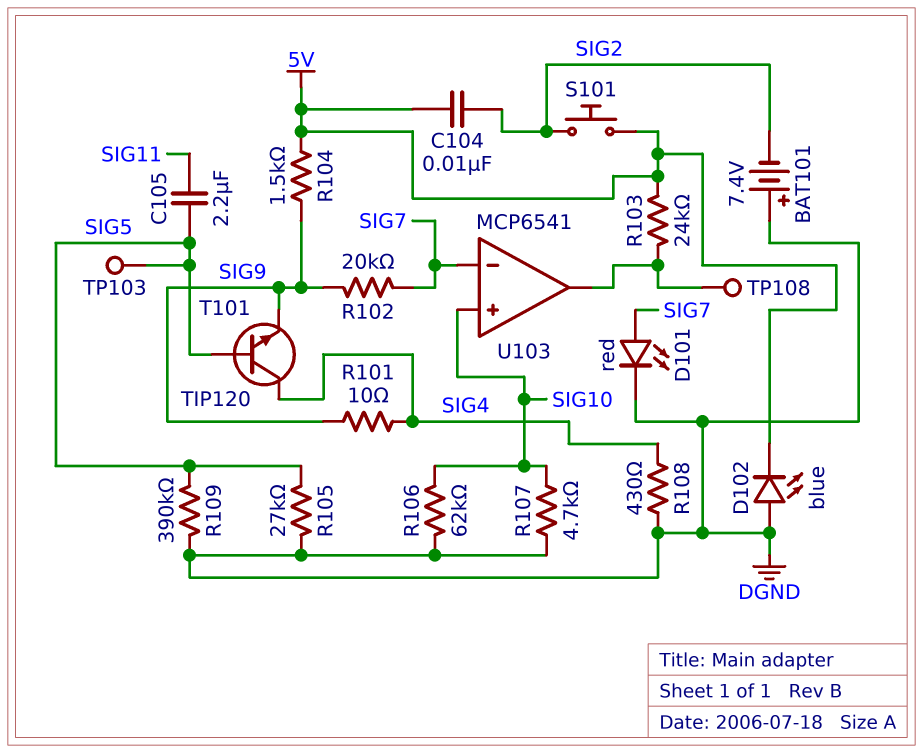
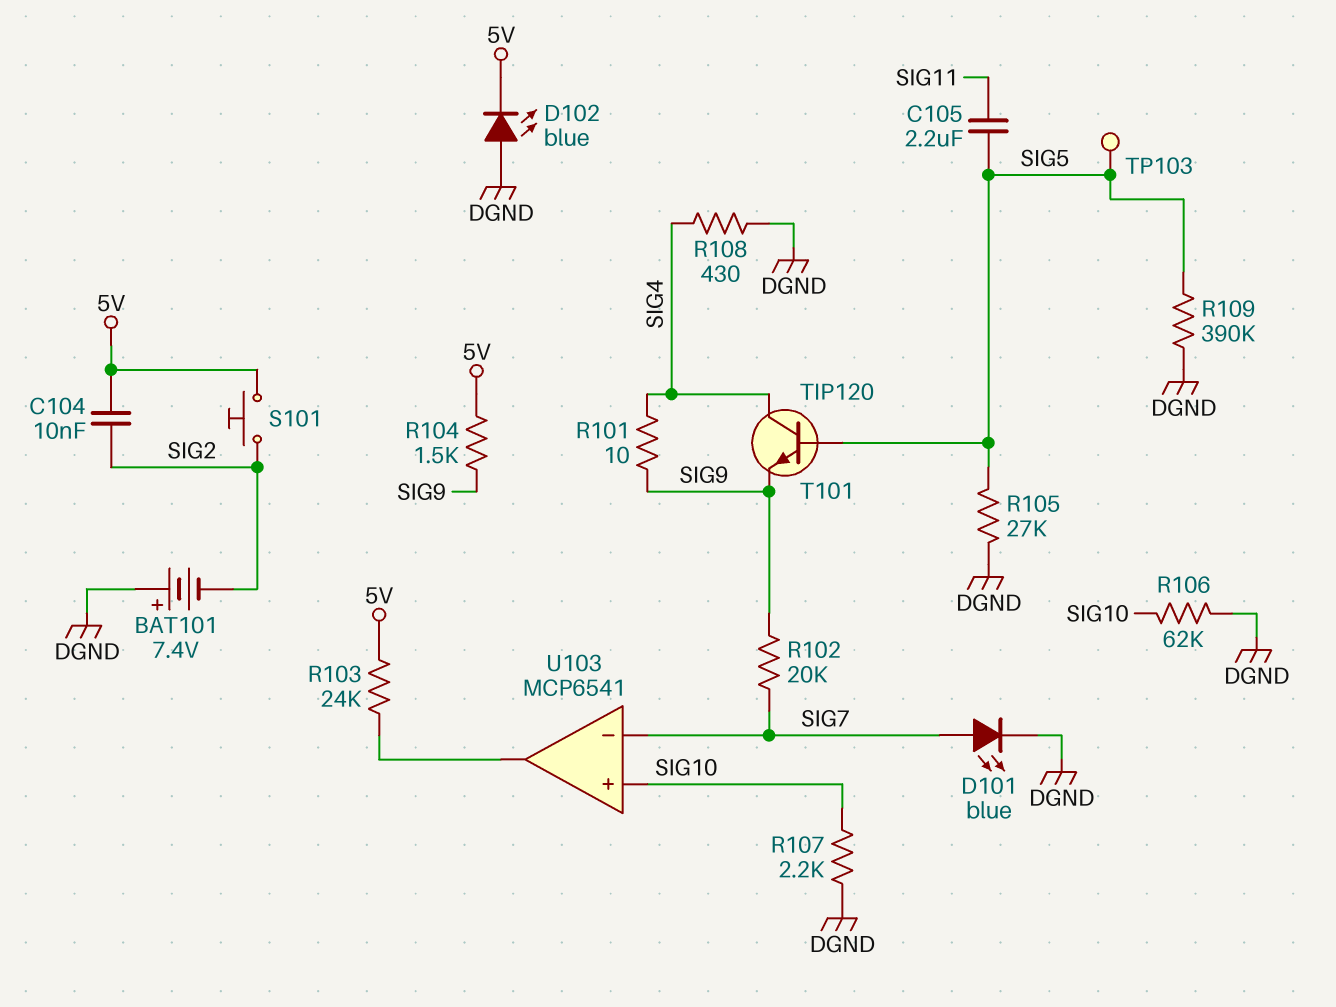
D101: LED red (A SIG7, K DGND) -> LED blue (A SIG7, K DGND)
R107: 4.7k (DGND, SIG10) -> 2.2k (DGND, SIG10)
TP108: test point (U103/out) -> none

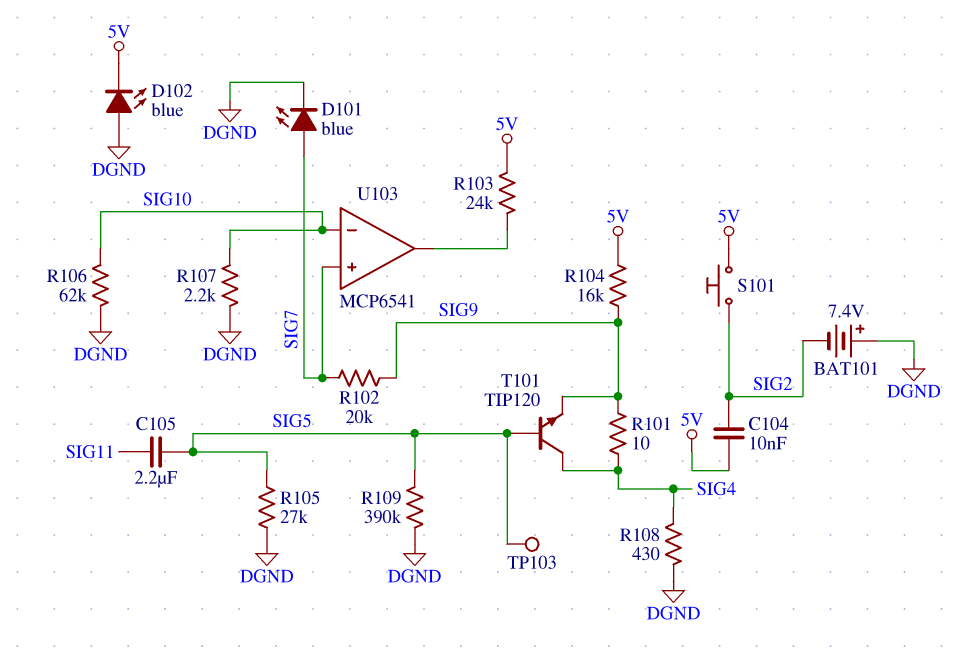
R104: 1.5k (5V, SIG9) -> 16k (5V, SIG9)
U103 pin in+: SIG10 -> SIG7
U103 pin in-: SIG7 -> SIG10

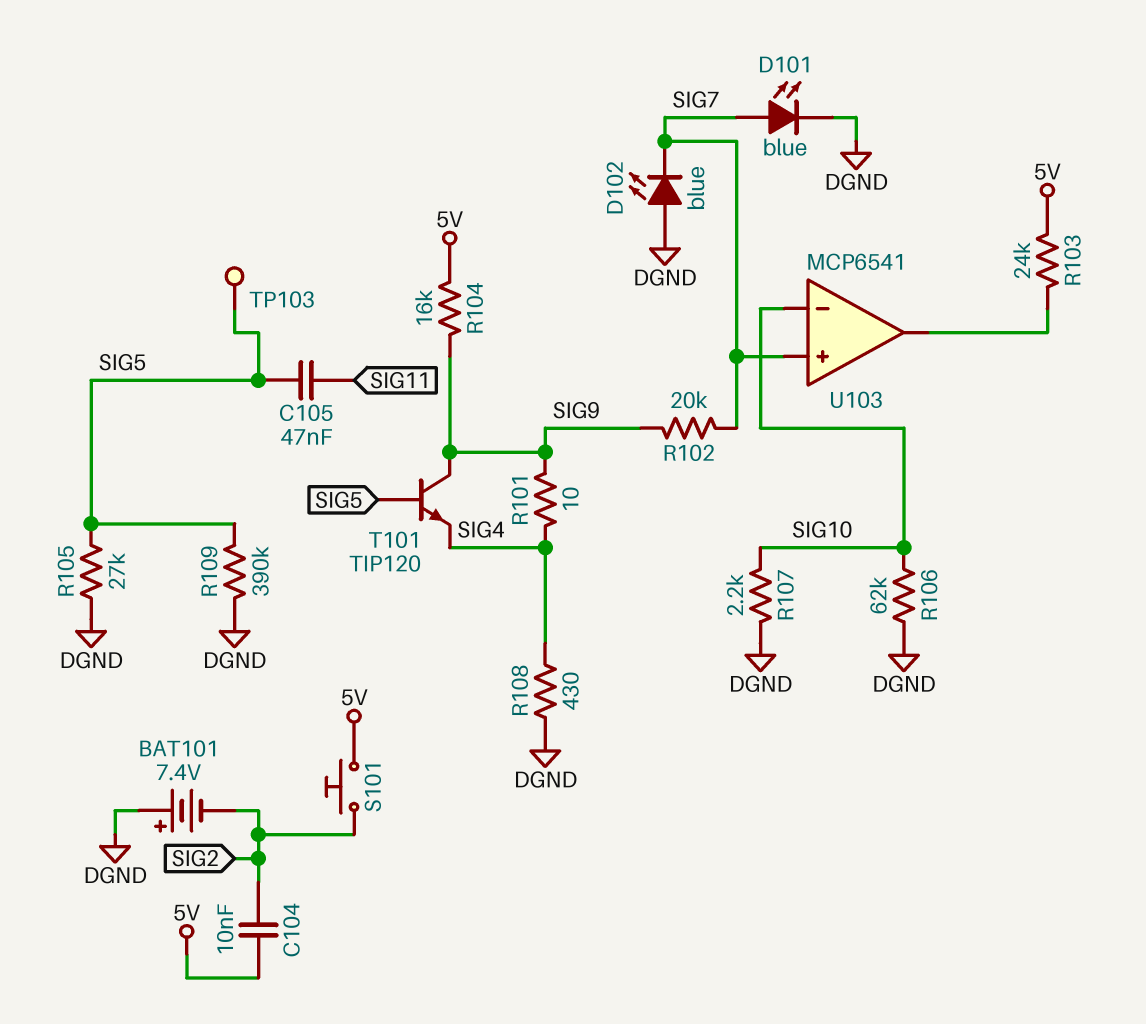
C105: 2.2uF (SIG5, SIG11) -> 47nF (SIG5, SIG11)
D102: LED blue (A DGND, K 5V) -> LED blue (A DGND, K SIG7)
T101: NPN TIP120 (B SIG5, C SIG4, E SIG9) -> NPN TIP120 (B SIG5, C SIG9, E SIG4)

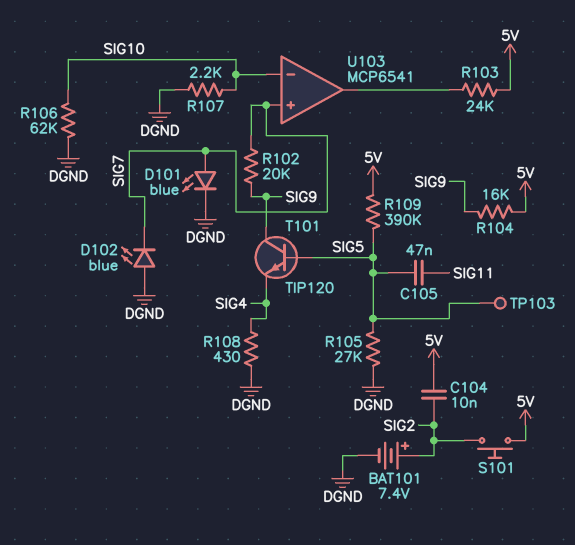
BAT101: 7.4V (plus DGND, minus SIG2) -> 7.4V (plus SIG2, minus DGND)
R101: 10 (SIG4, SIG9) -> none
R109: 390k (DGND, SIG5) -> 390k (5V, SIG5)

